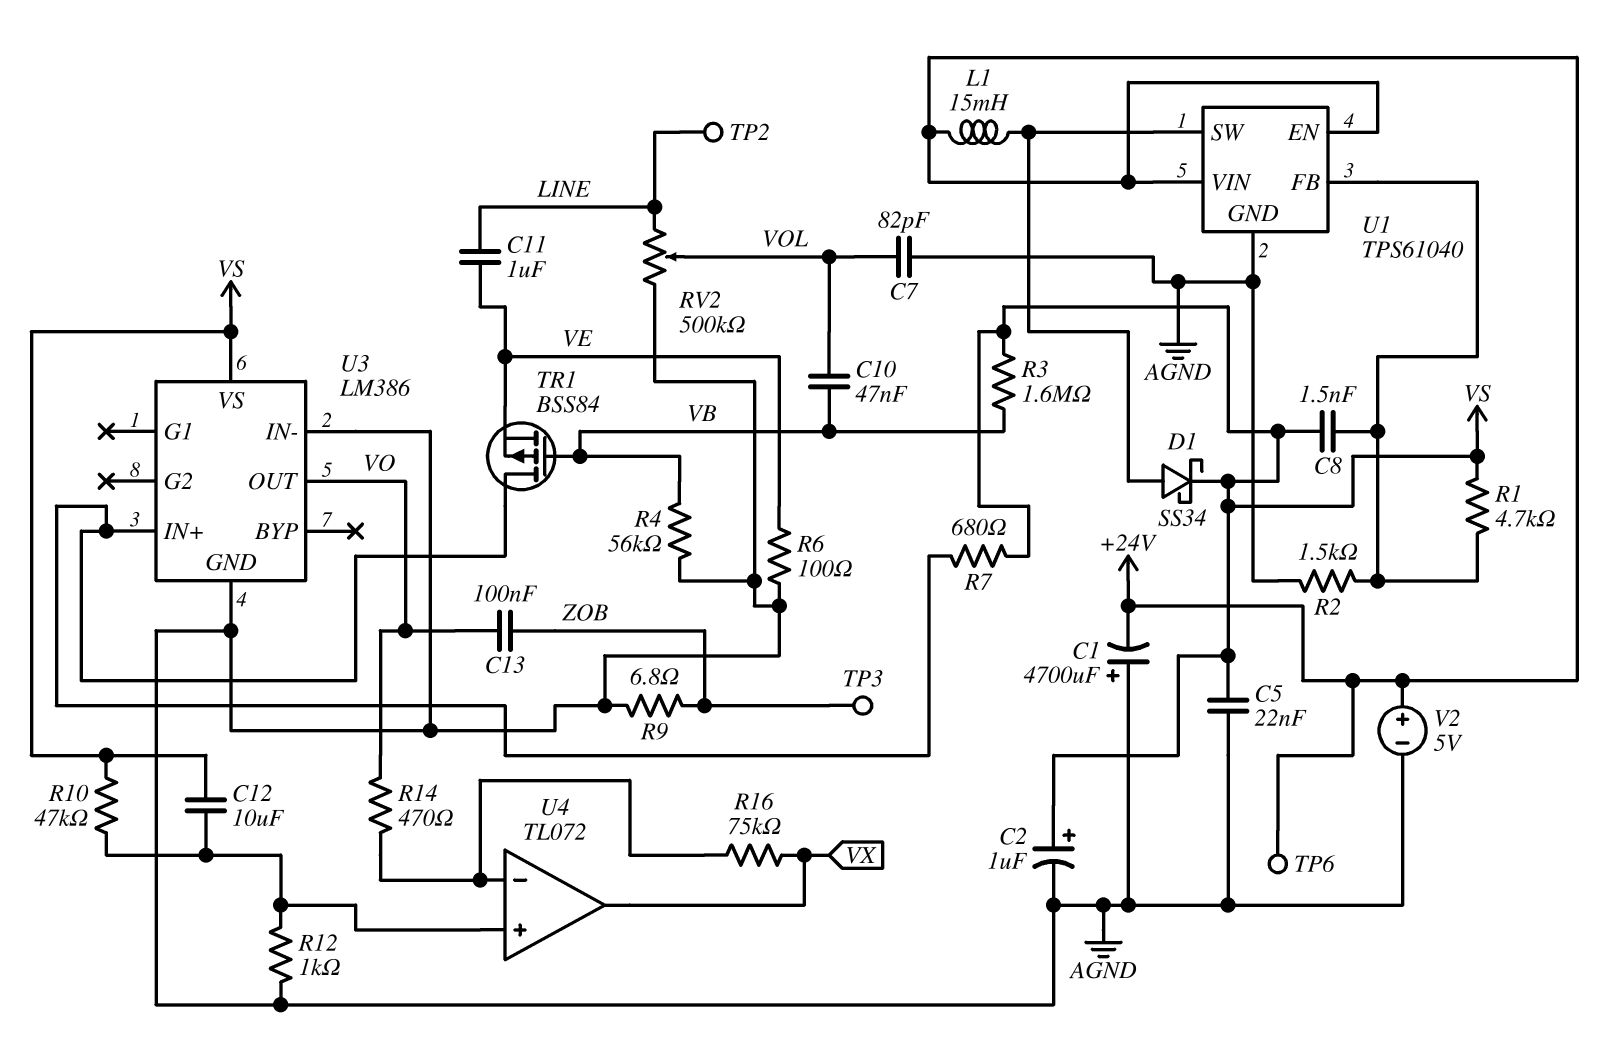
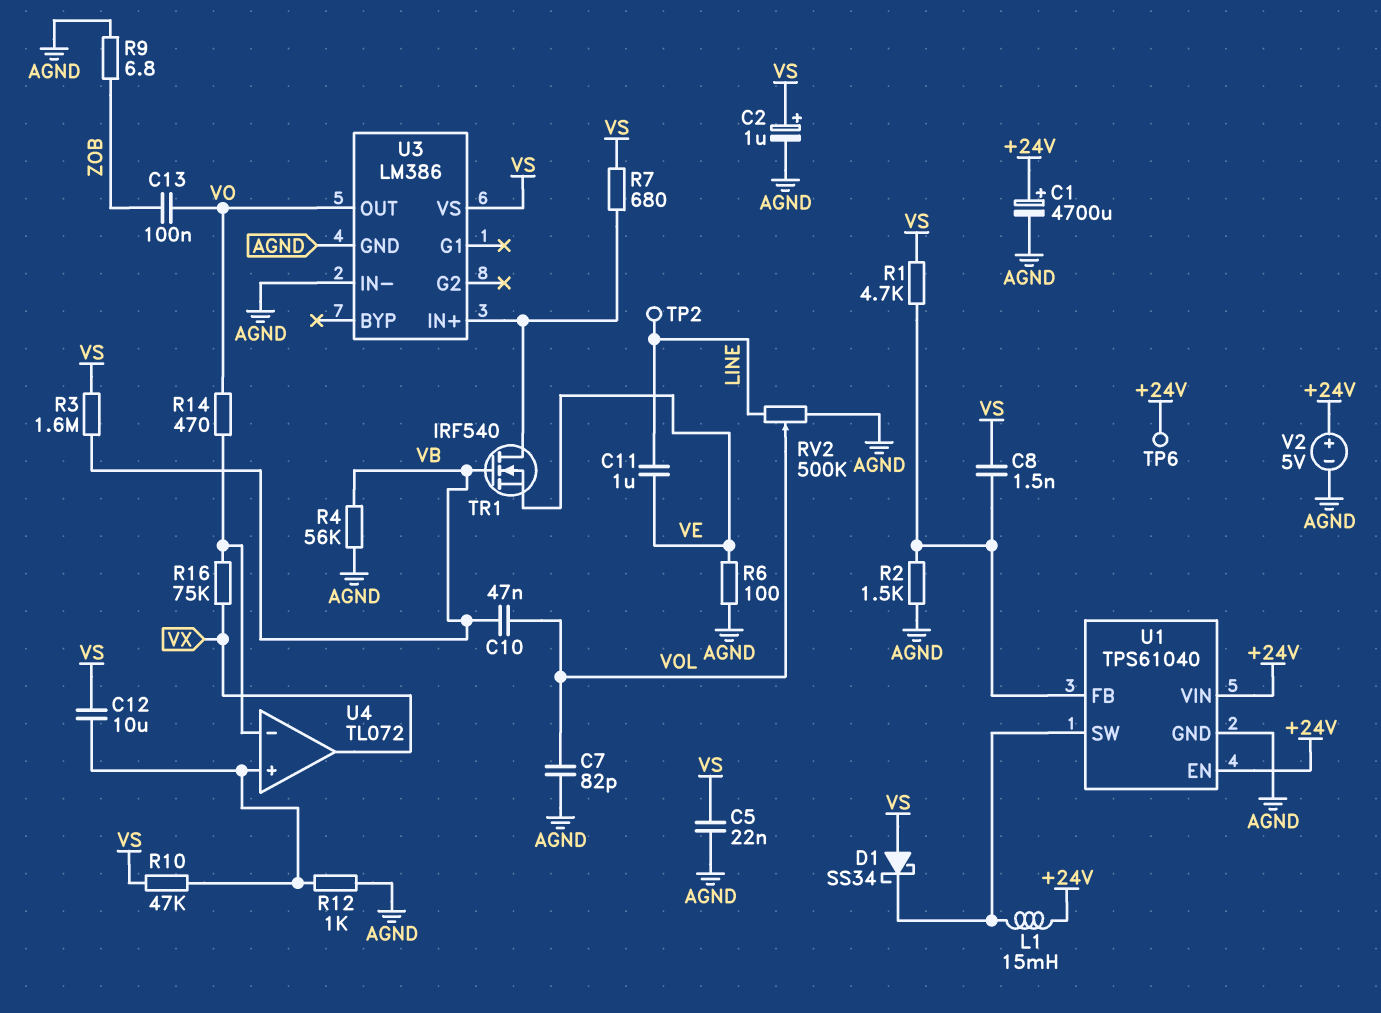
C1: 4700uF (plus AGND, minus +24V) -> 4700uF (plus +24V, minus AGND)
D1: schottky SS34 (A U1/SW, K VS) -> schottky SS34 (A VS, K U1/SW)
TP3: test point (ZOB) -> none
TR1: PMOS BSS84 (G VB, D U3/IN+, S VE) -> NMOS IRF540 (G VB, D U3/IN+, S VE)

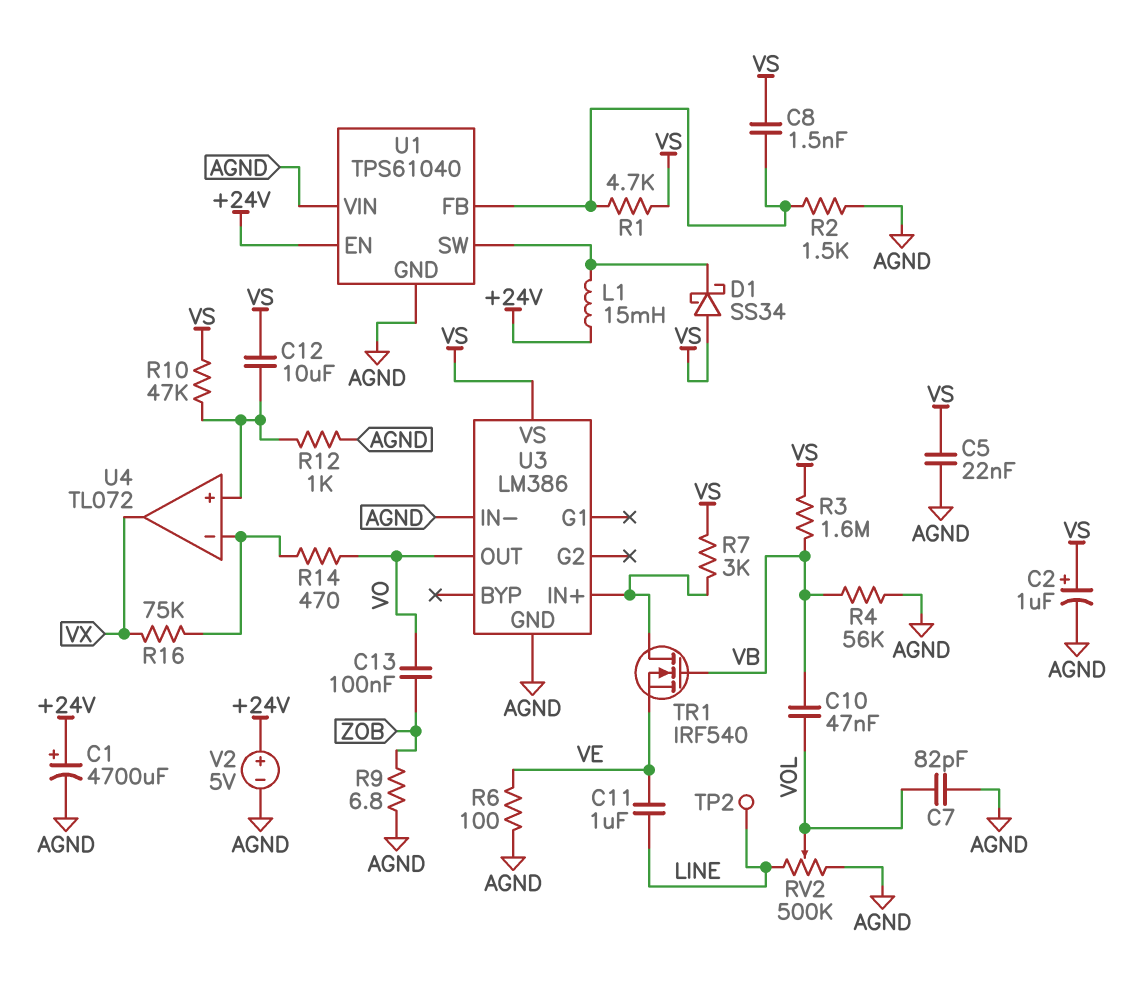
R7: 680 (U3/IN+, VS) -> 3k (U3/IN+, VS)
TP6: test point (+24V) -> none
U1 pin VIN: +24V -> AGND

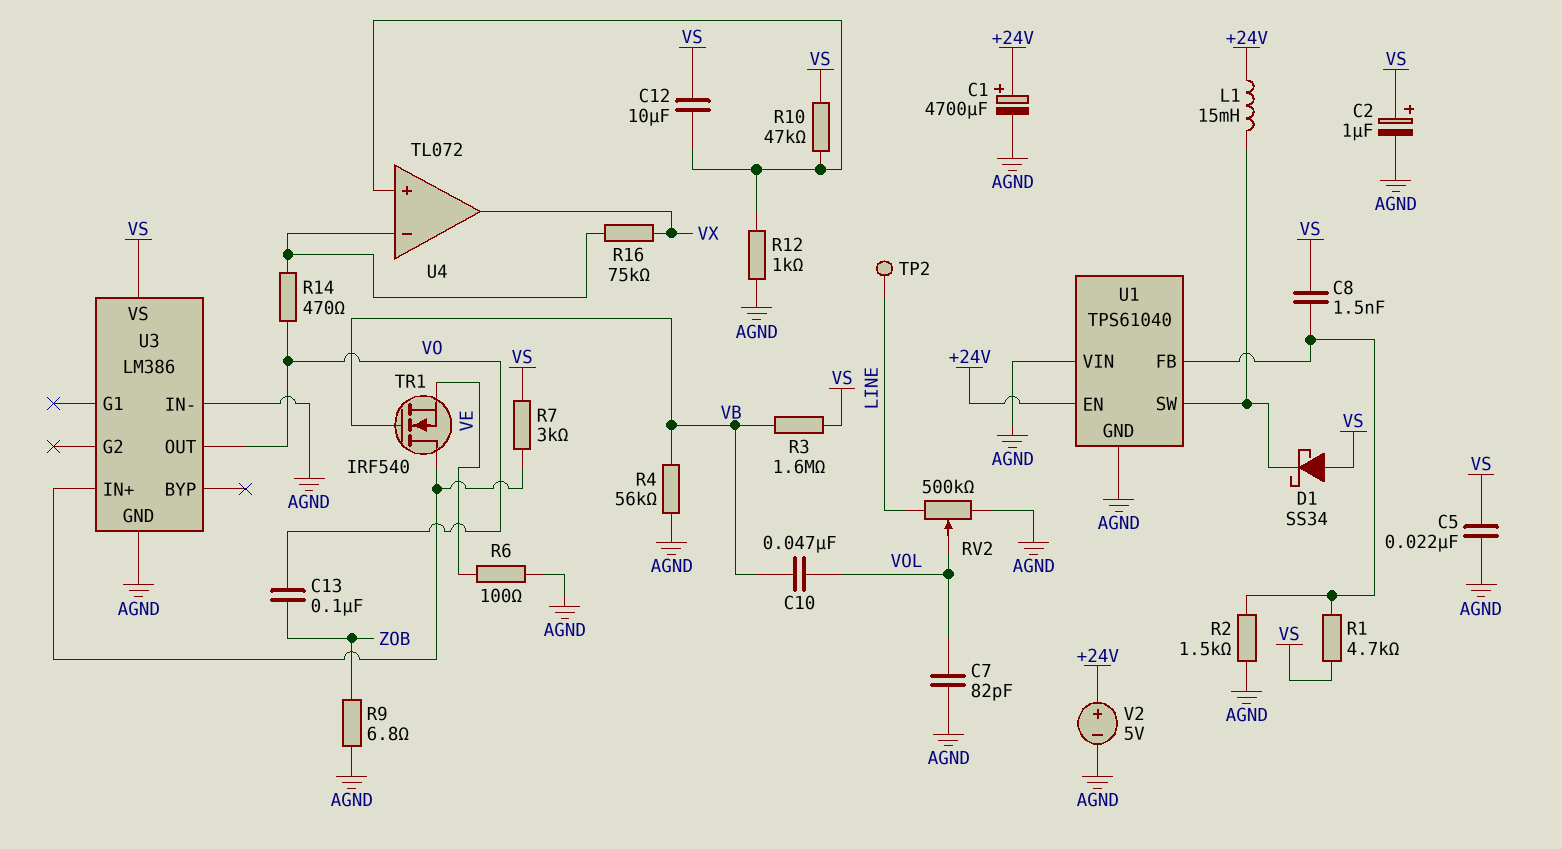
C11: 1uF (LINE, VE) -> none

